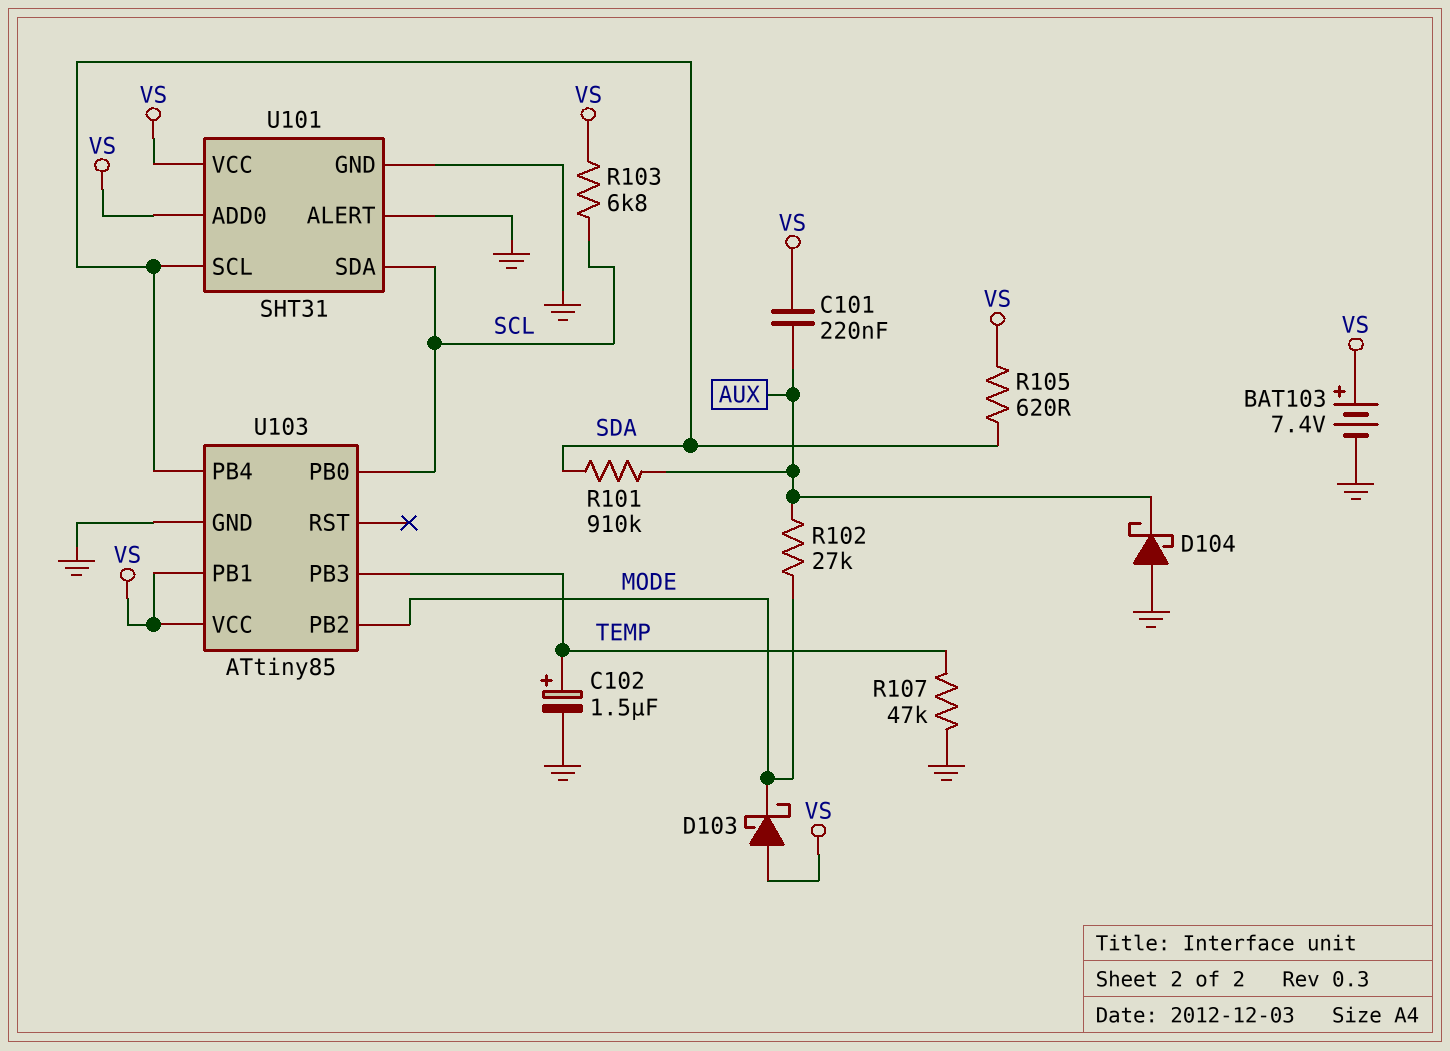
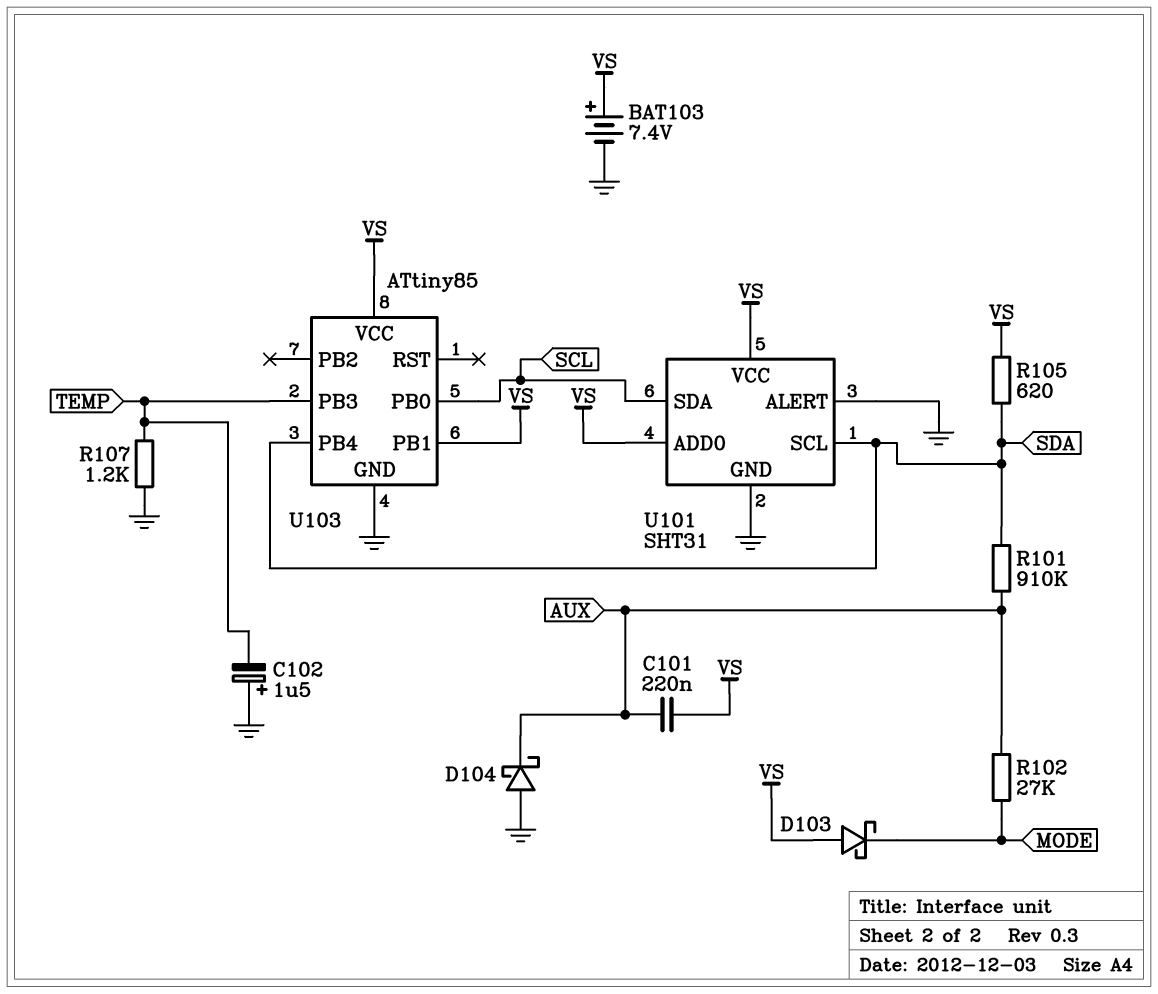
C102: 1.5uF (plus TEMP, minus GND) -> 1.5uF (plus GND, minus TEMP)
R103: 6.8k (SCL, VS) -> none
R107: 47k (GND, TEMP) -> 1.2k (GND, TEMP)
U103 pin PB2: MODE -> none

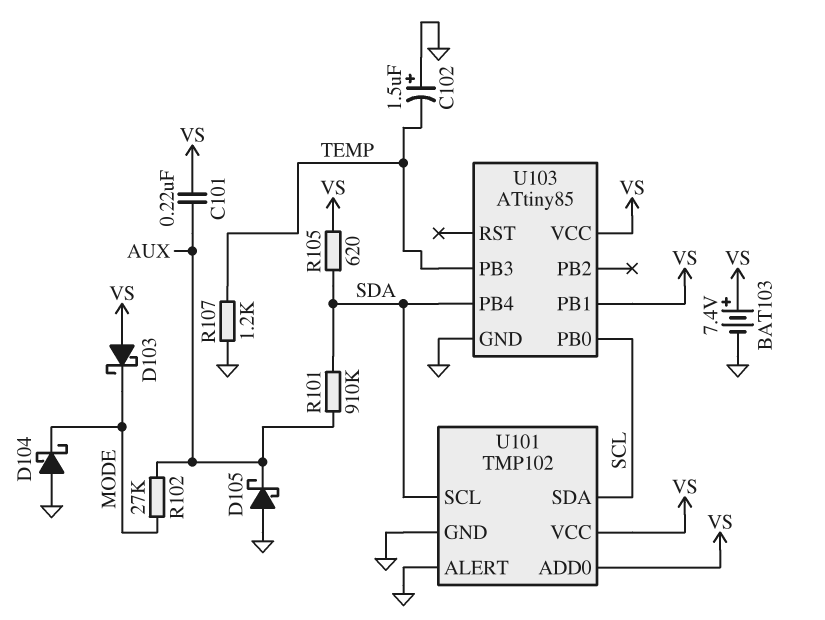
D104: schottky (A GND, K AUX) -> schottky (A GND, K MODE)
D105: none -> schottky (A GND, K AUX)
U101: SHT31 -> TMP102

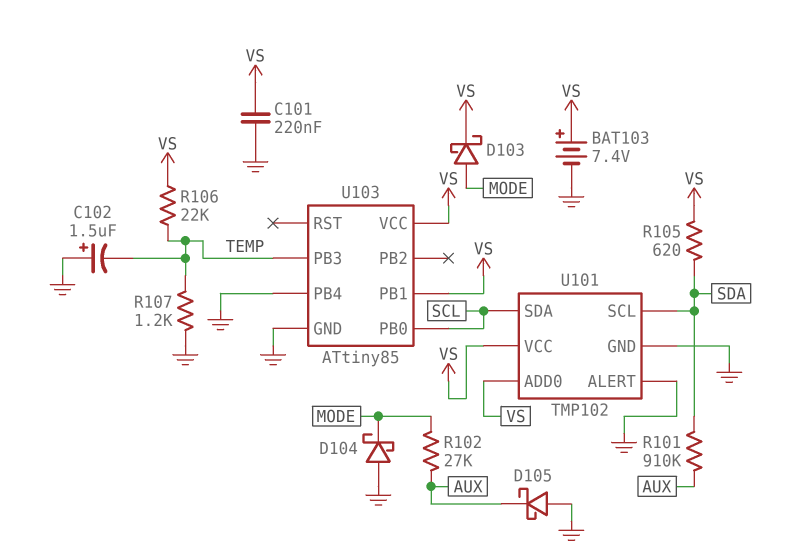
C101: 220nF (AUX, VS) -> 220nF (GND, VS)
D103: schottky (A VS, K MODE) -> schottky (A MODE, K VS)
R106: none -> 22k (TEMP, VS)
U103 pin PB4: SDA -> GND

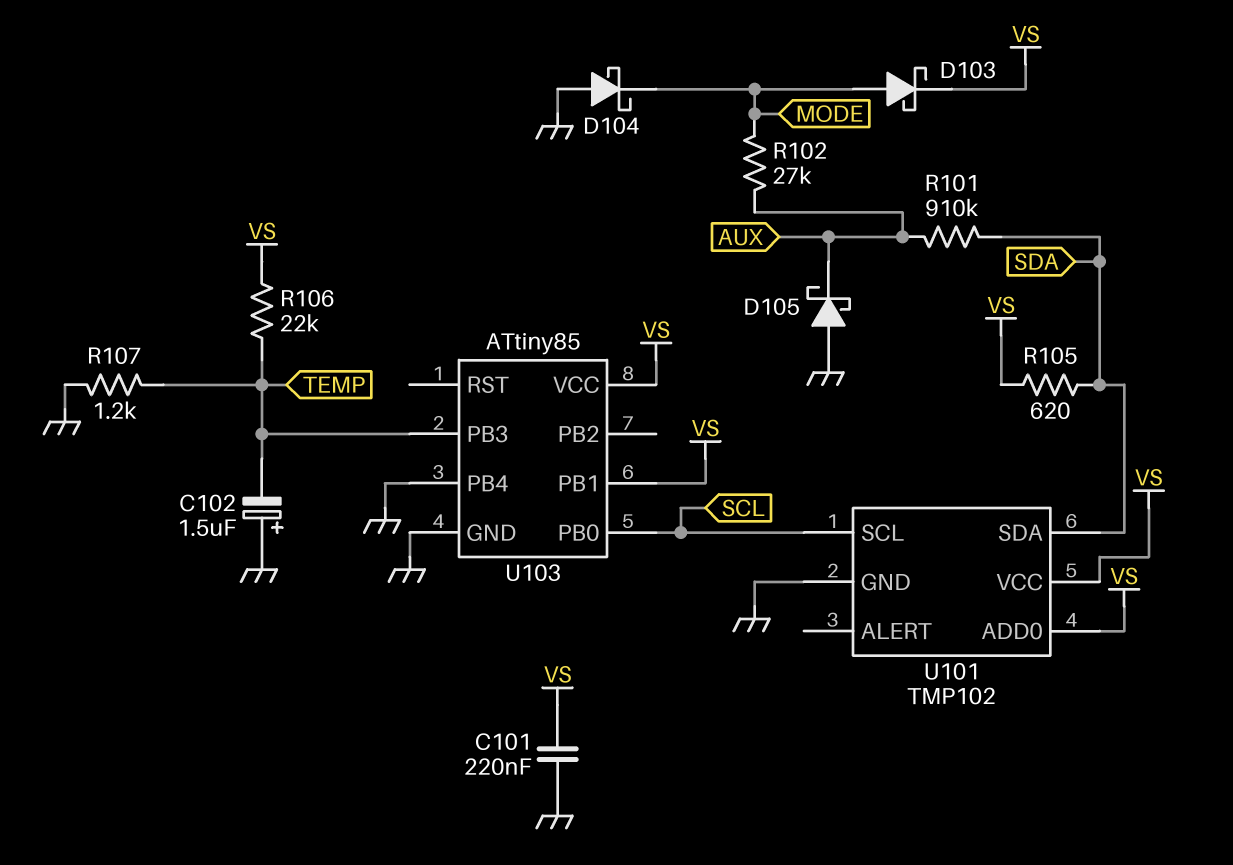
BAT103: 7.4V (plus VS, minus GND) -> none
U101 pin ALERT: GND -> none
U101 pin SCL: SDA -> SCL
U101 pin SDA: SCL -> SDA

